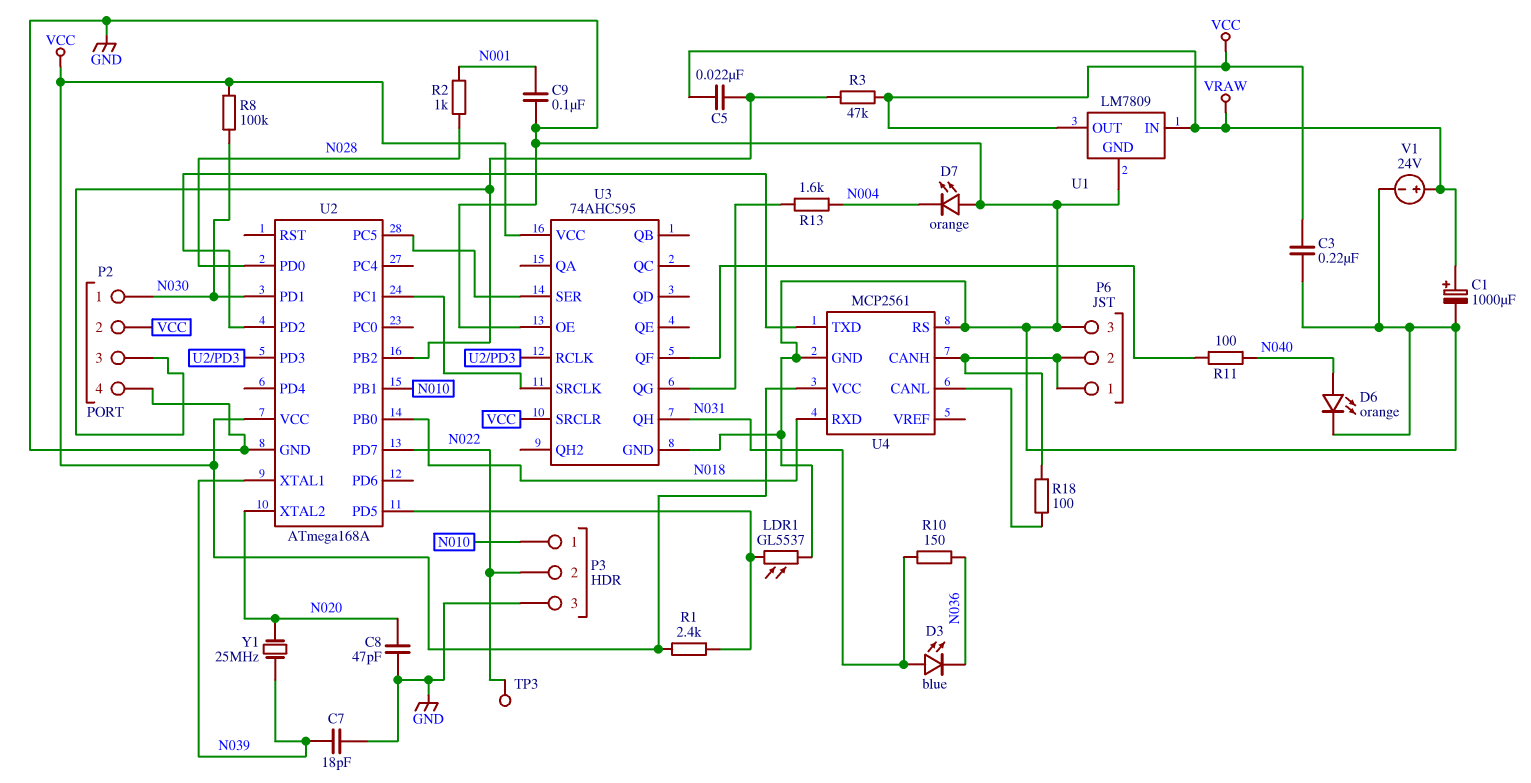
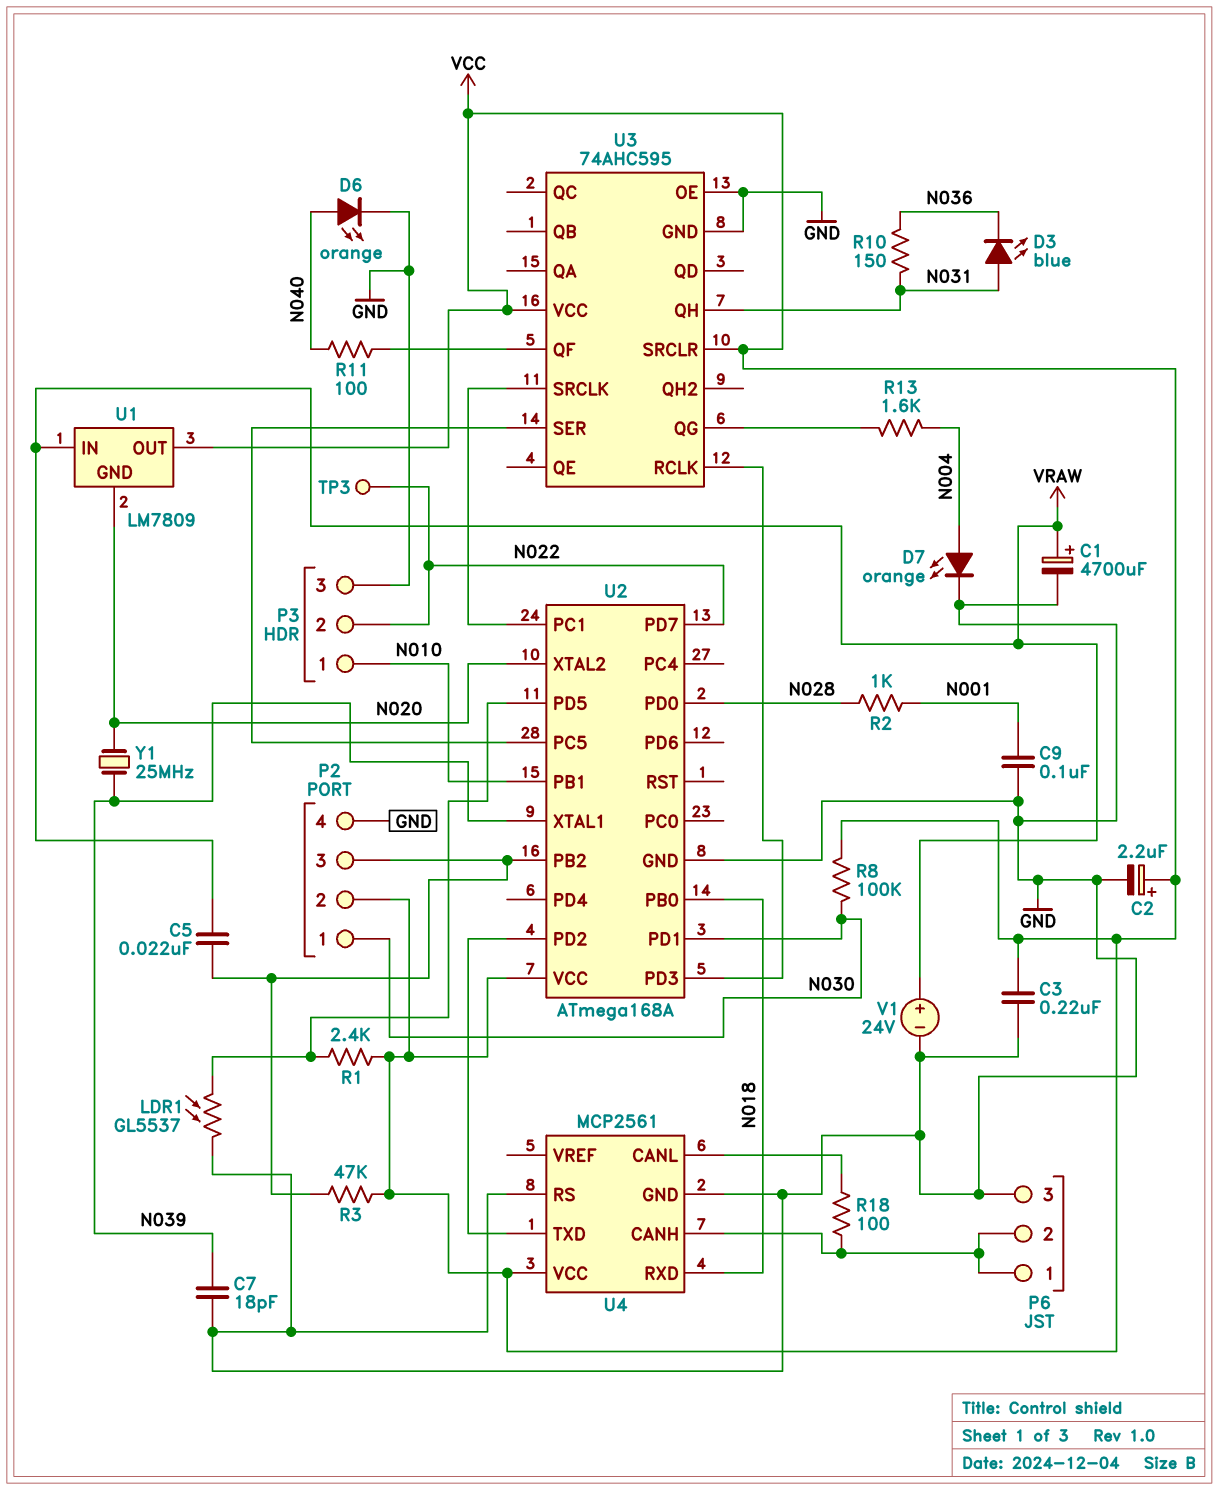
C1: 1000uF (plus VRAW, minus GND) -> 4700uF (plus VRAW, minus GND)
C2: none -> 2.2uF (plus VCC, minus GND)
C8: 47pF (GND, N020) -> none
D7: LED orange (A GND, K N004) -> LED orange (A N004, K GND)
U1 pin GND: GND -> N020

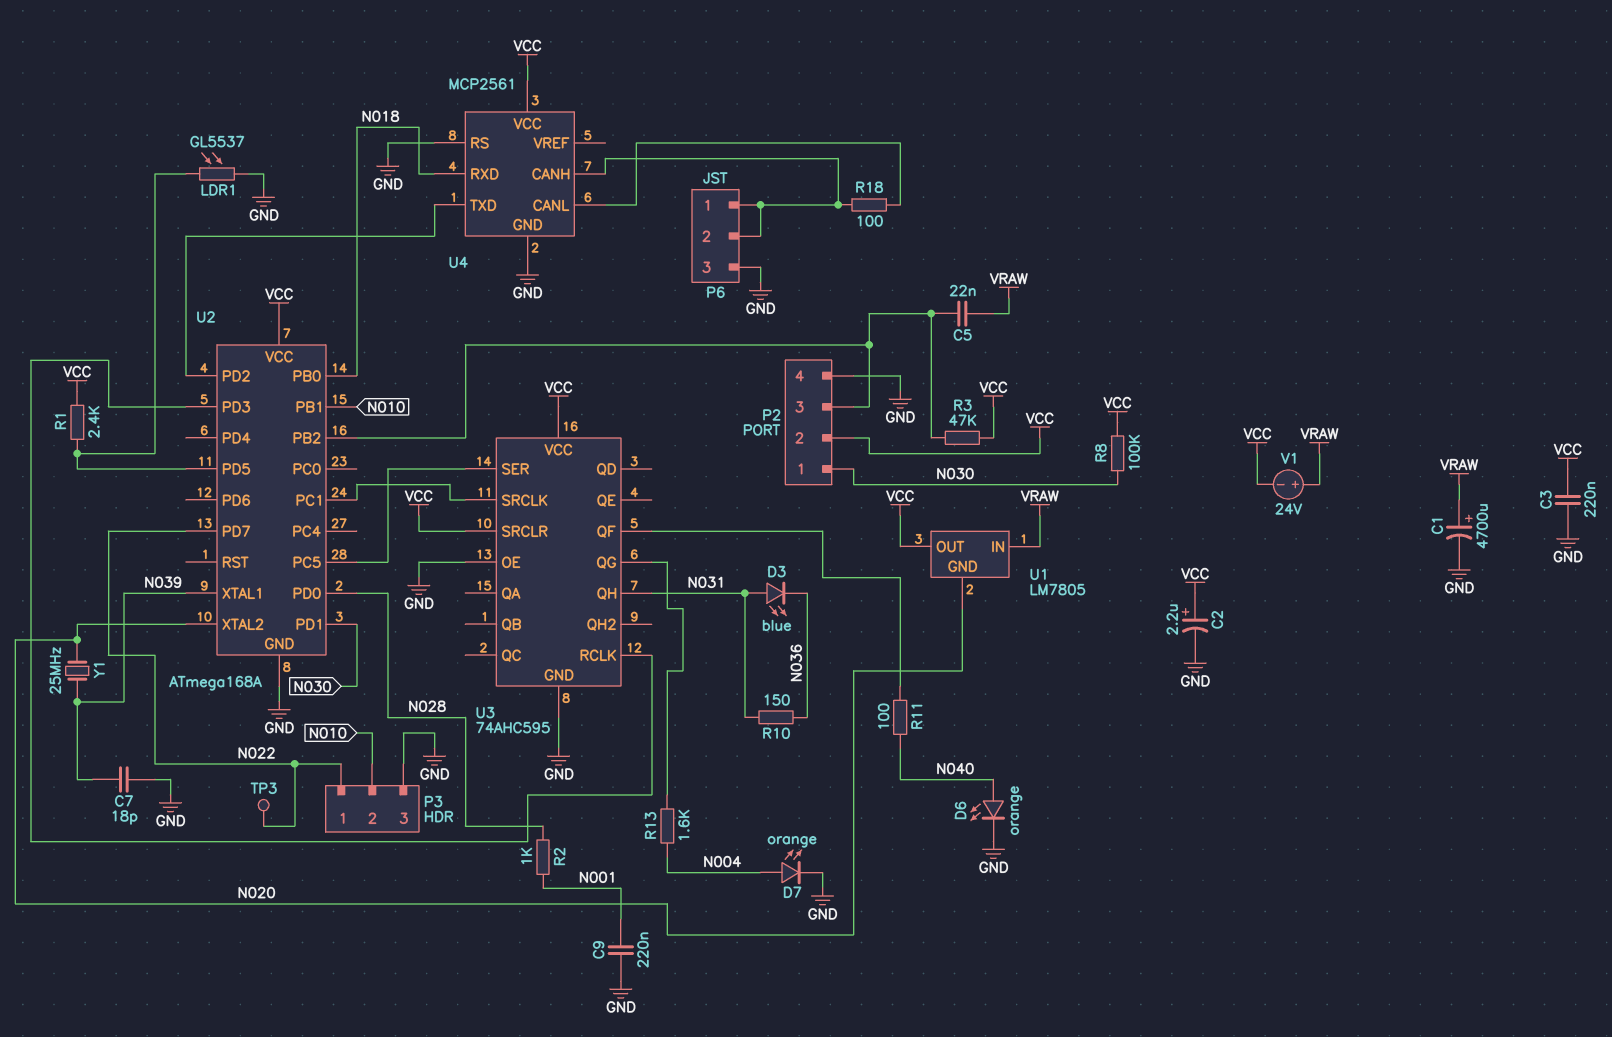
C9: 100nF (GND, N001) -> 220nF (GND, N001)
P3 pin 1: N010 -> N022
P3 pin 2: N022 -> N010
U1: LM7809 -> LM7805
V1: 24V (plus VRAW, minus GND) -> 24V (plus VRAW, minus VCC)

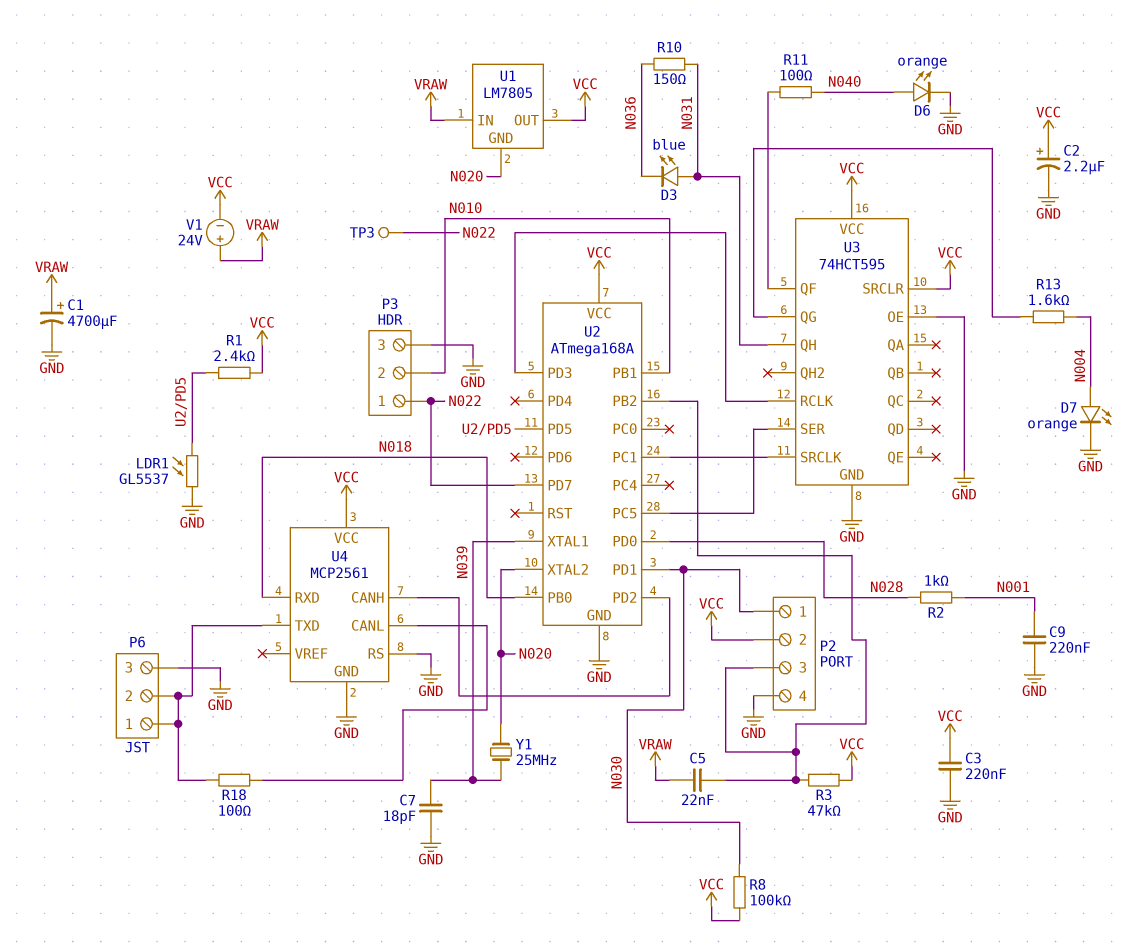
U3: 74AHC595 -> 74HCT595
U4 pin CANH: P6/1 -> U2/PD2
U4 pin TXD: U2/PD2 -> P6/1

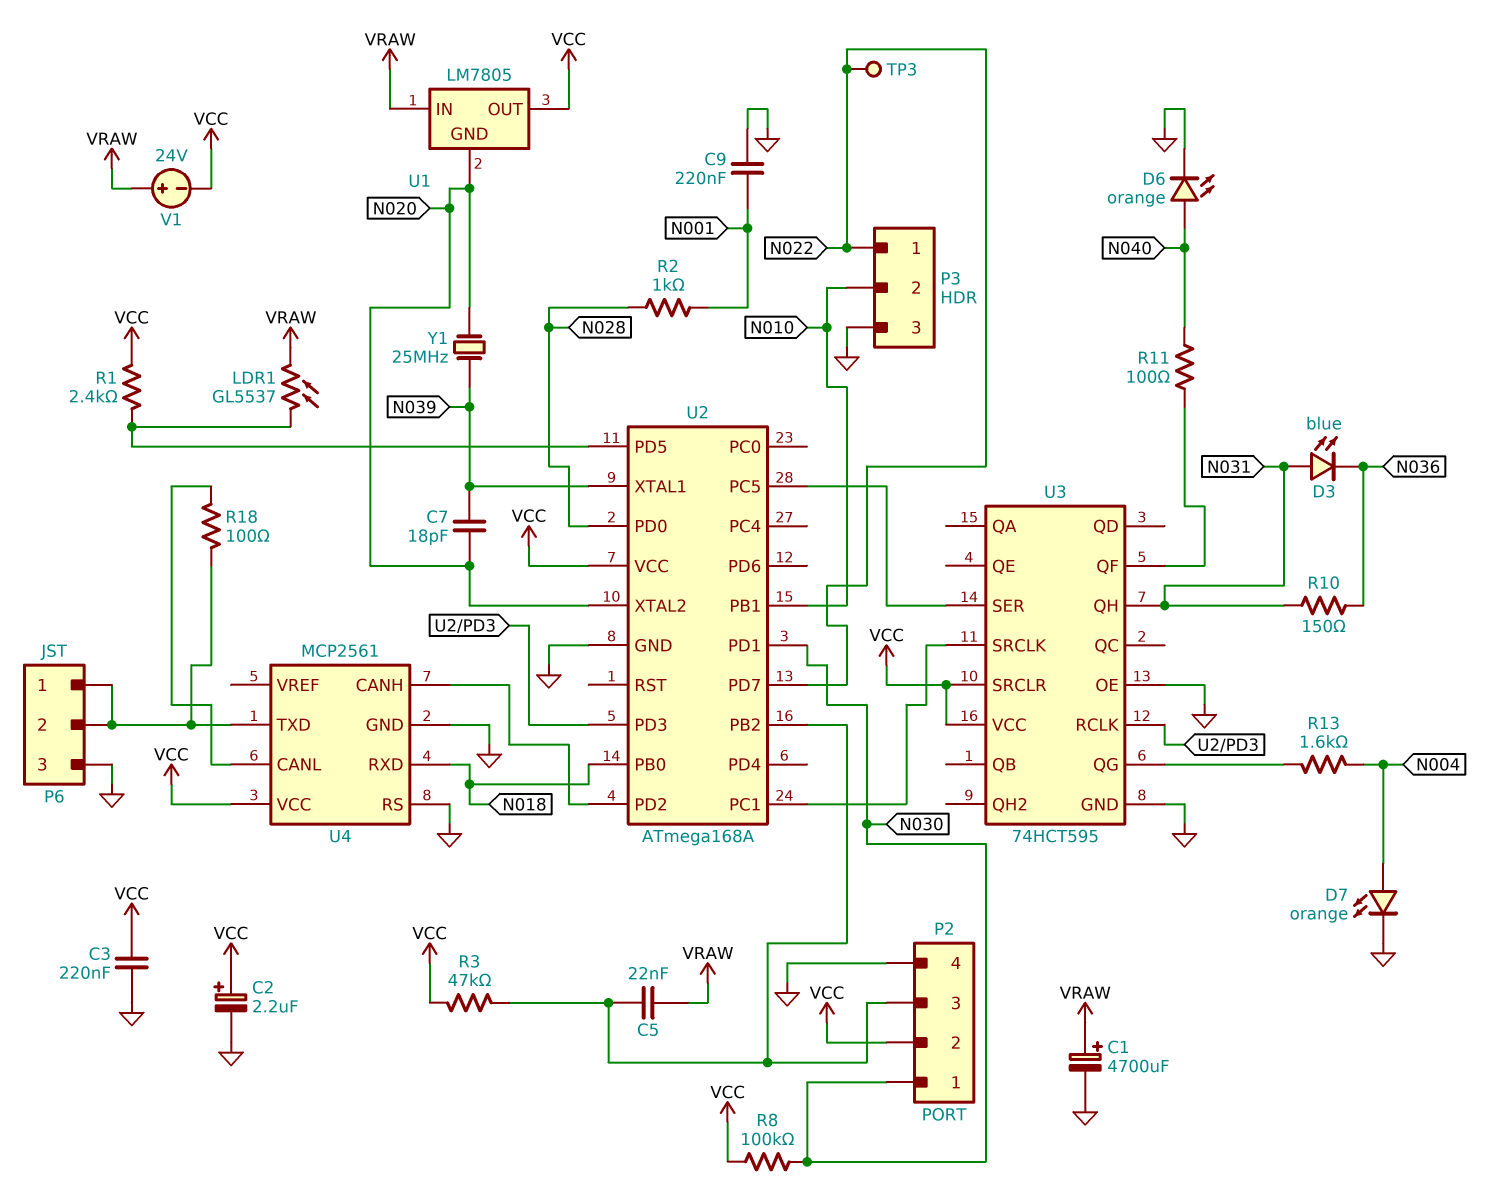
C7: 18pF (GND, N039) -> 18pF (N020, N039)
LDR1: GL5537 (GND, U2/PD5) -> GL5537 (U2/PD5, VRAW)

